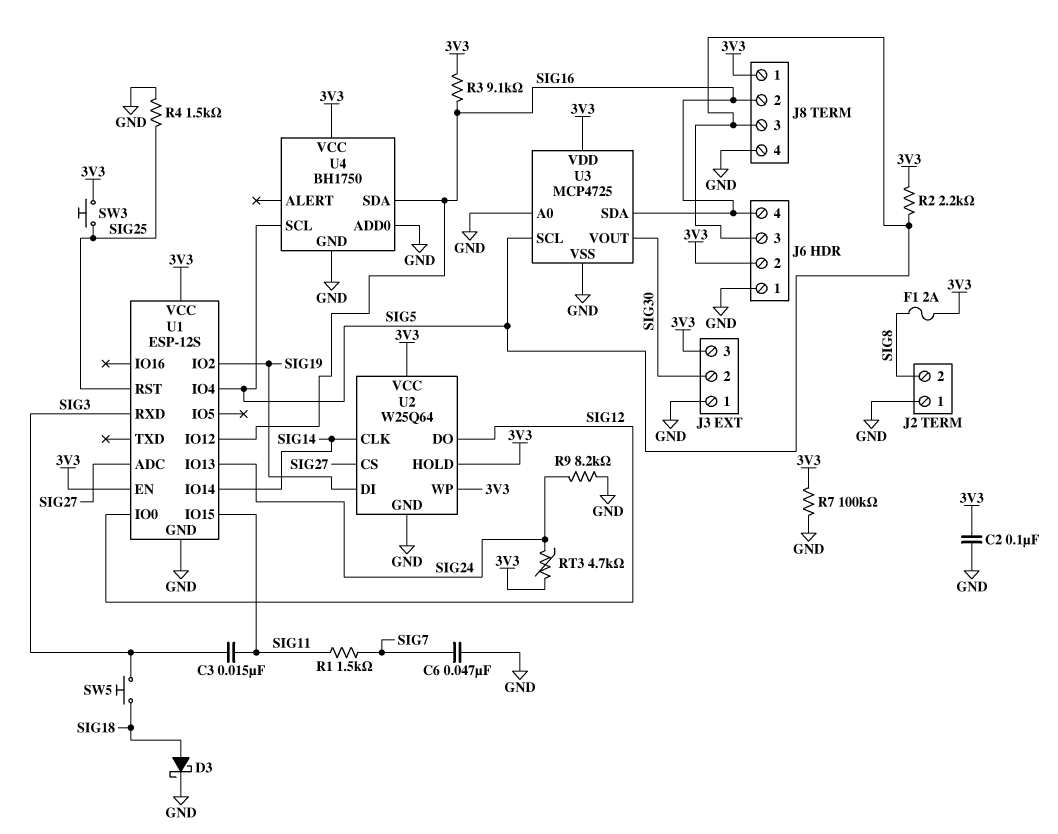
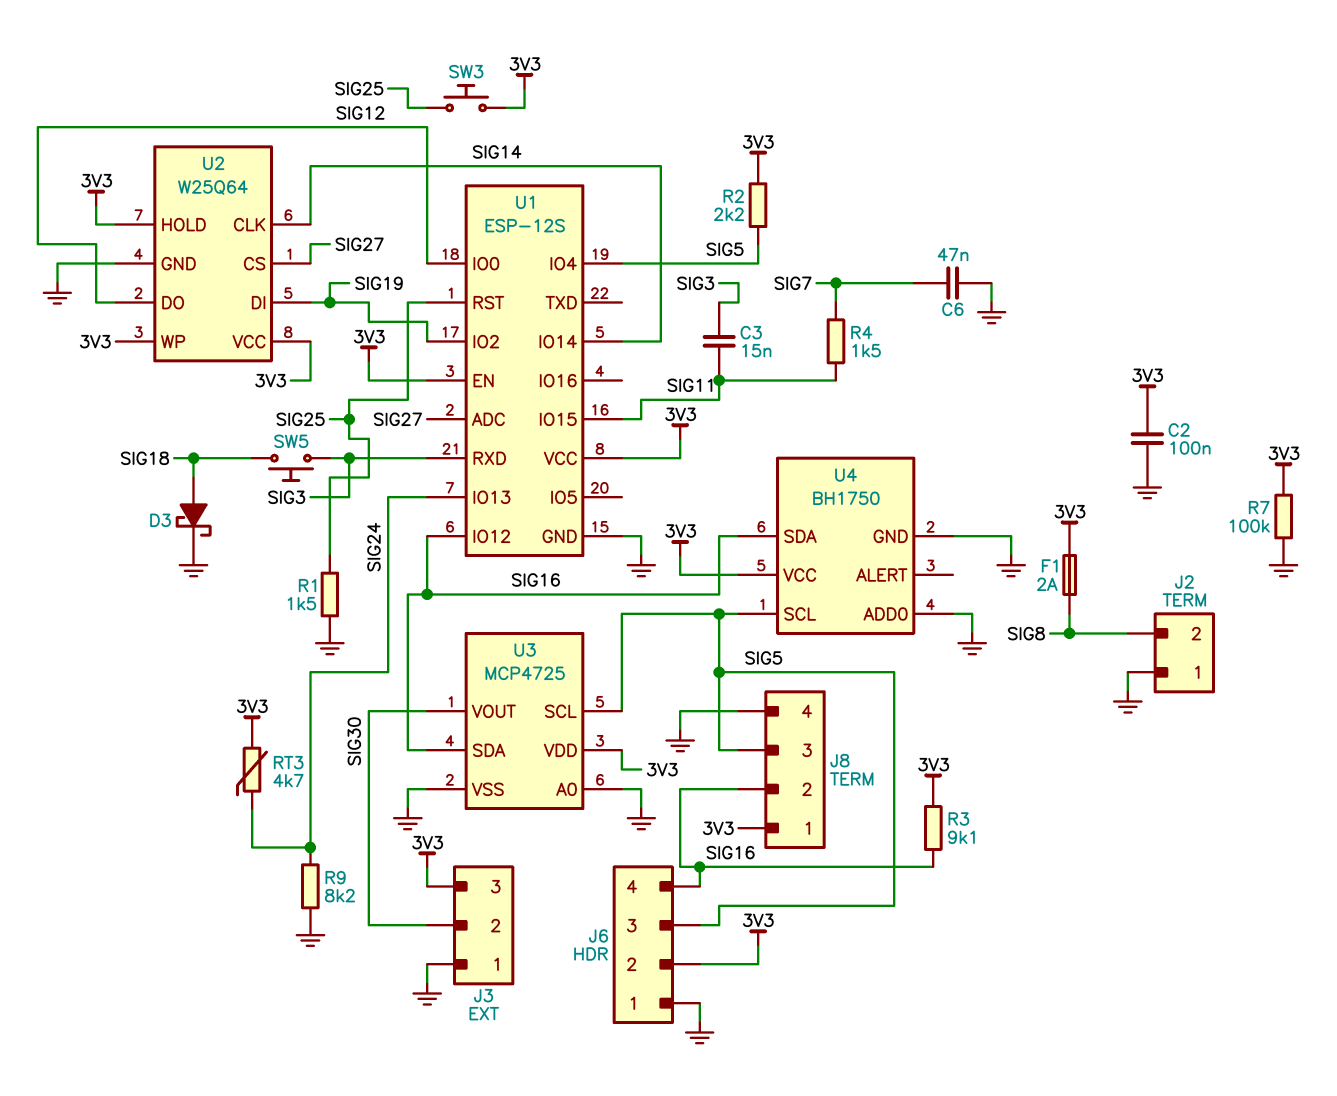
R1: 1.5k (SIG7, SIG11) -> 1.5k (GND, SIG25)
R4: 1.5k (GND, SIG25) -> 1.5k (SIG7, SIG11)

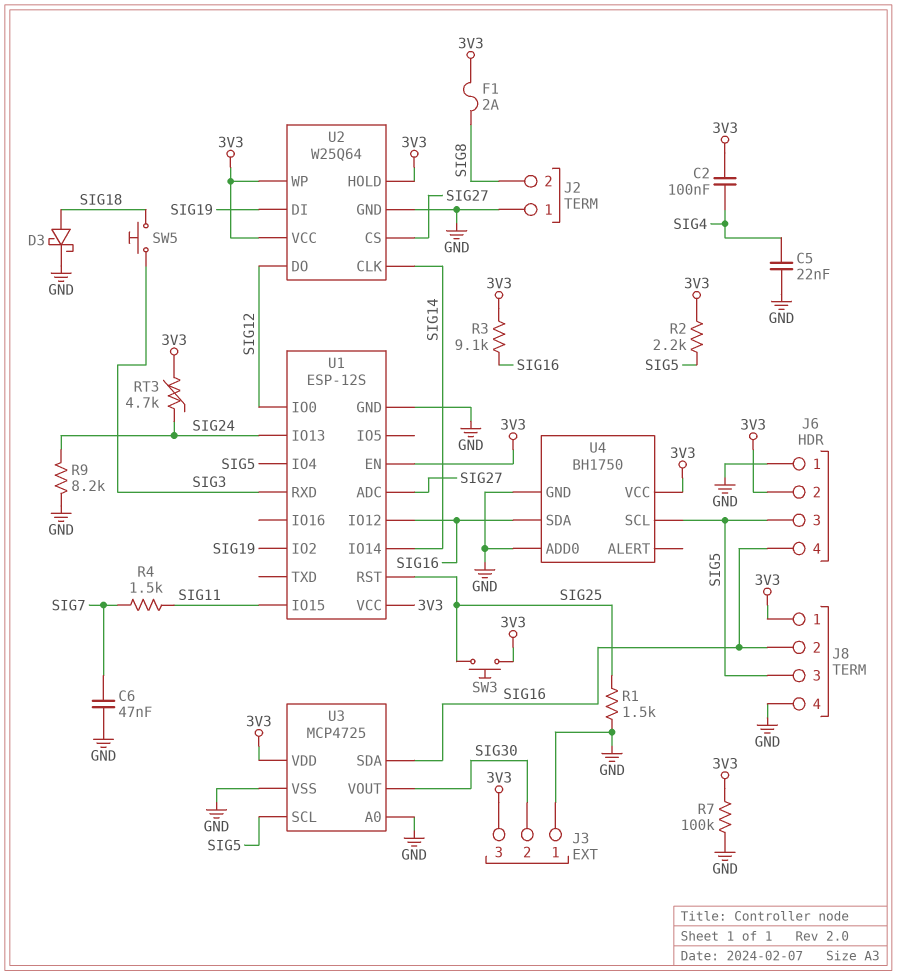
C2: 100nF (3V3, GND) -> 100nF (3V3, SIG4)
C3: 15nF (SIG3, SIG11) -> none
C5: none -> 22nF (GND, SIG4)

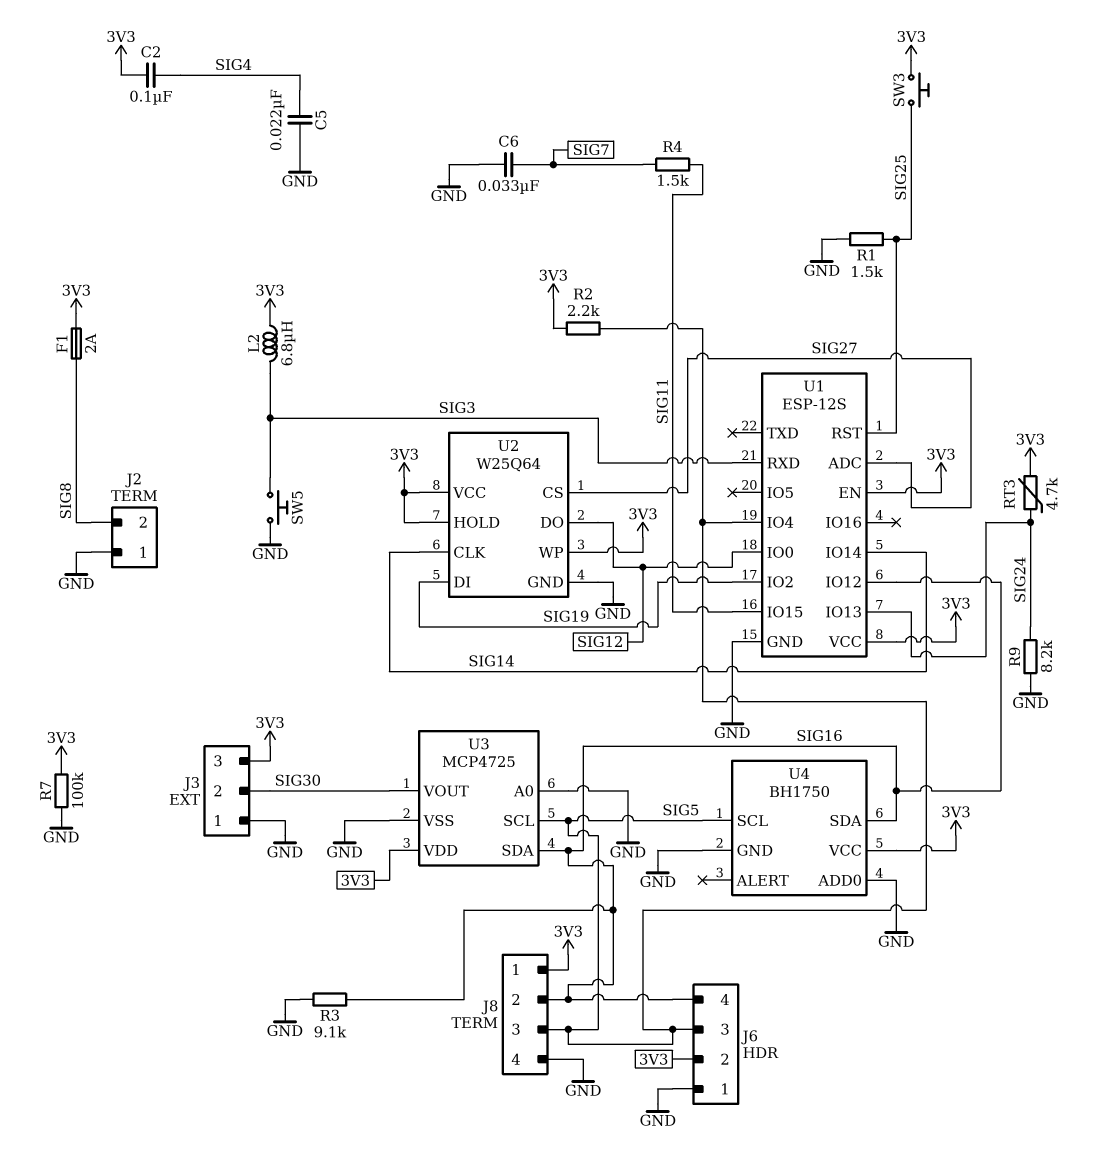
C6: 47nF (GND, SIG7) -> 33nF (GND, SIG7)
D3: schottky (A SIG18, K GND) -> none
L2: none -> 6.8uH (3V3, SIG3)
R3: 9.1k (3V3, SIG16) -> 9.1k (GND, SIG16)
SW5: button (SIG3, SIG18) -> button (GND, SIG3)

